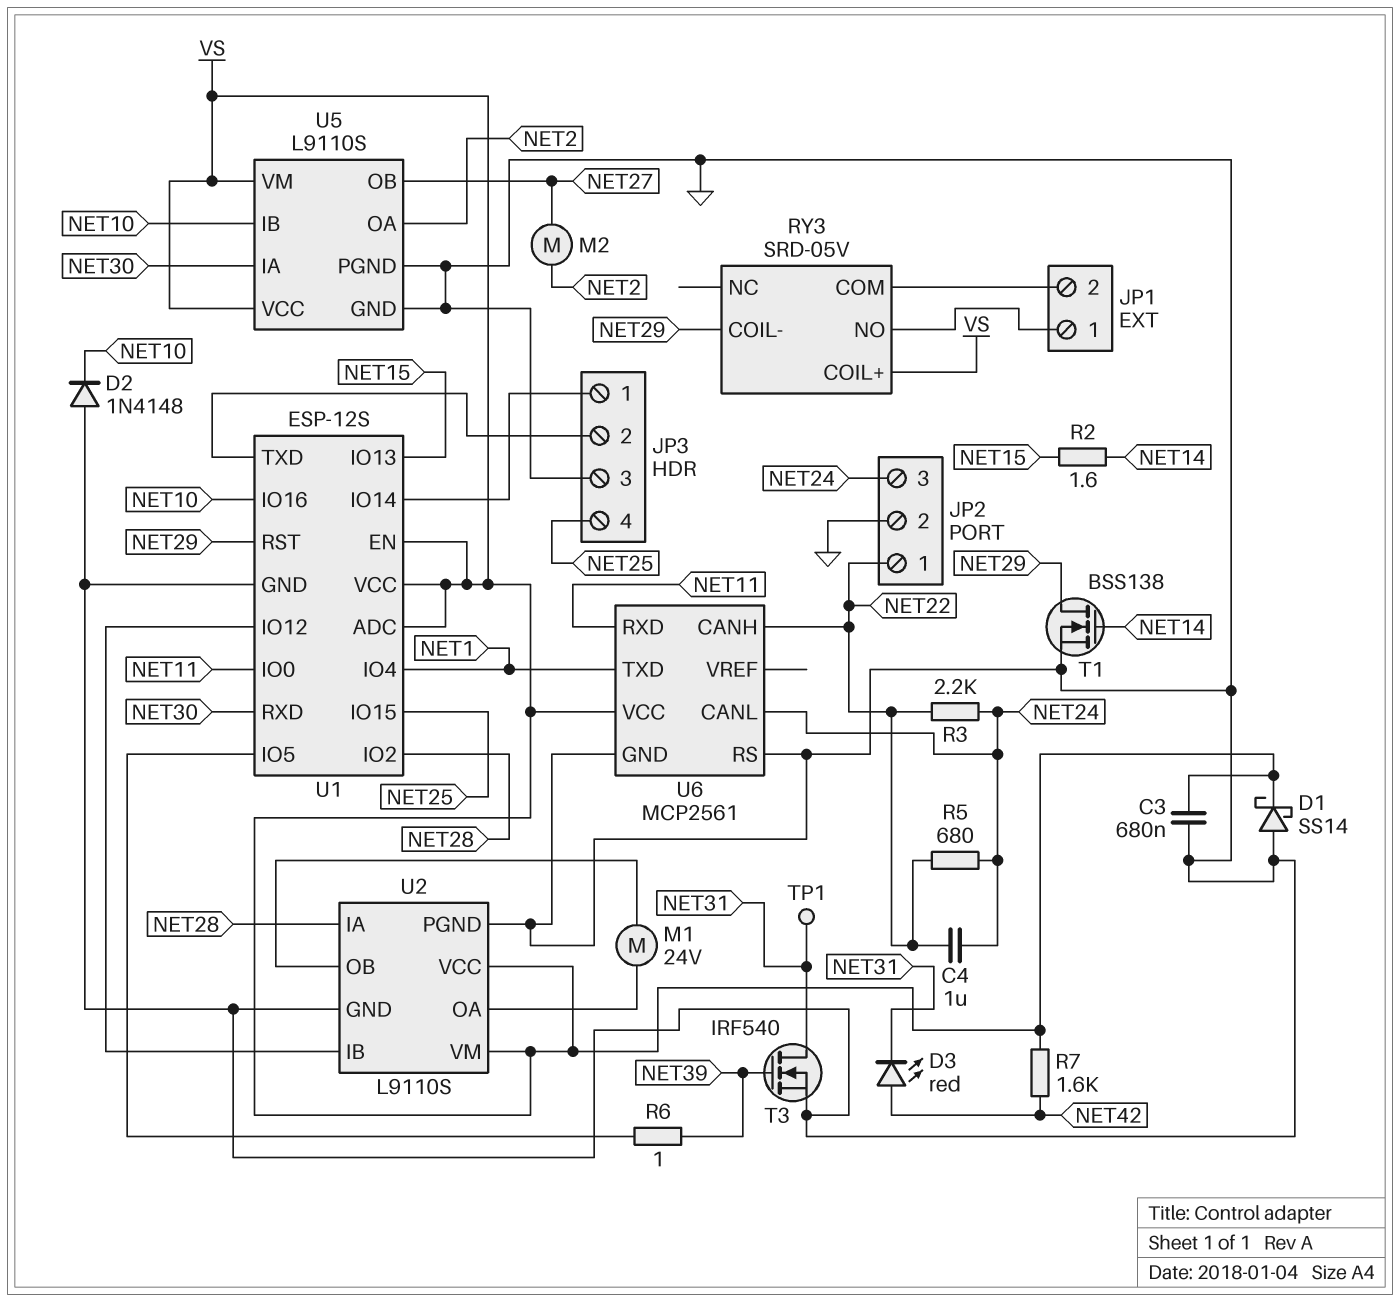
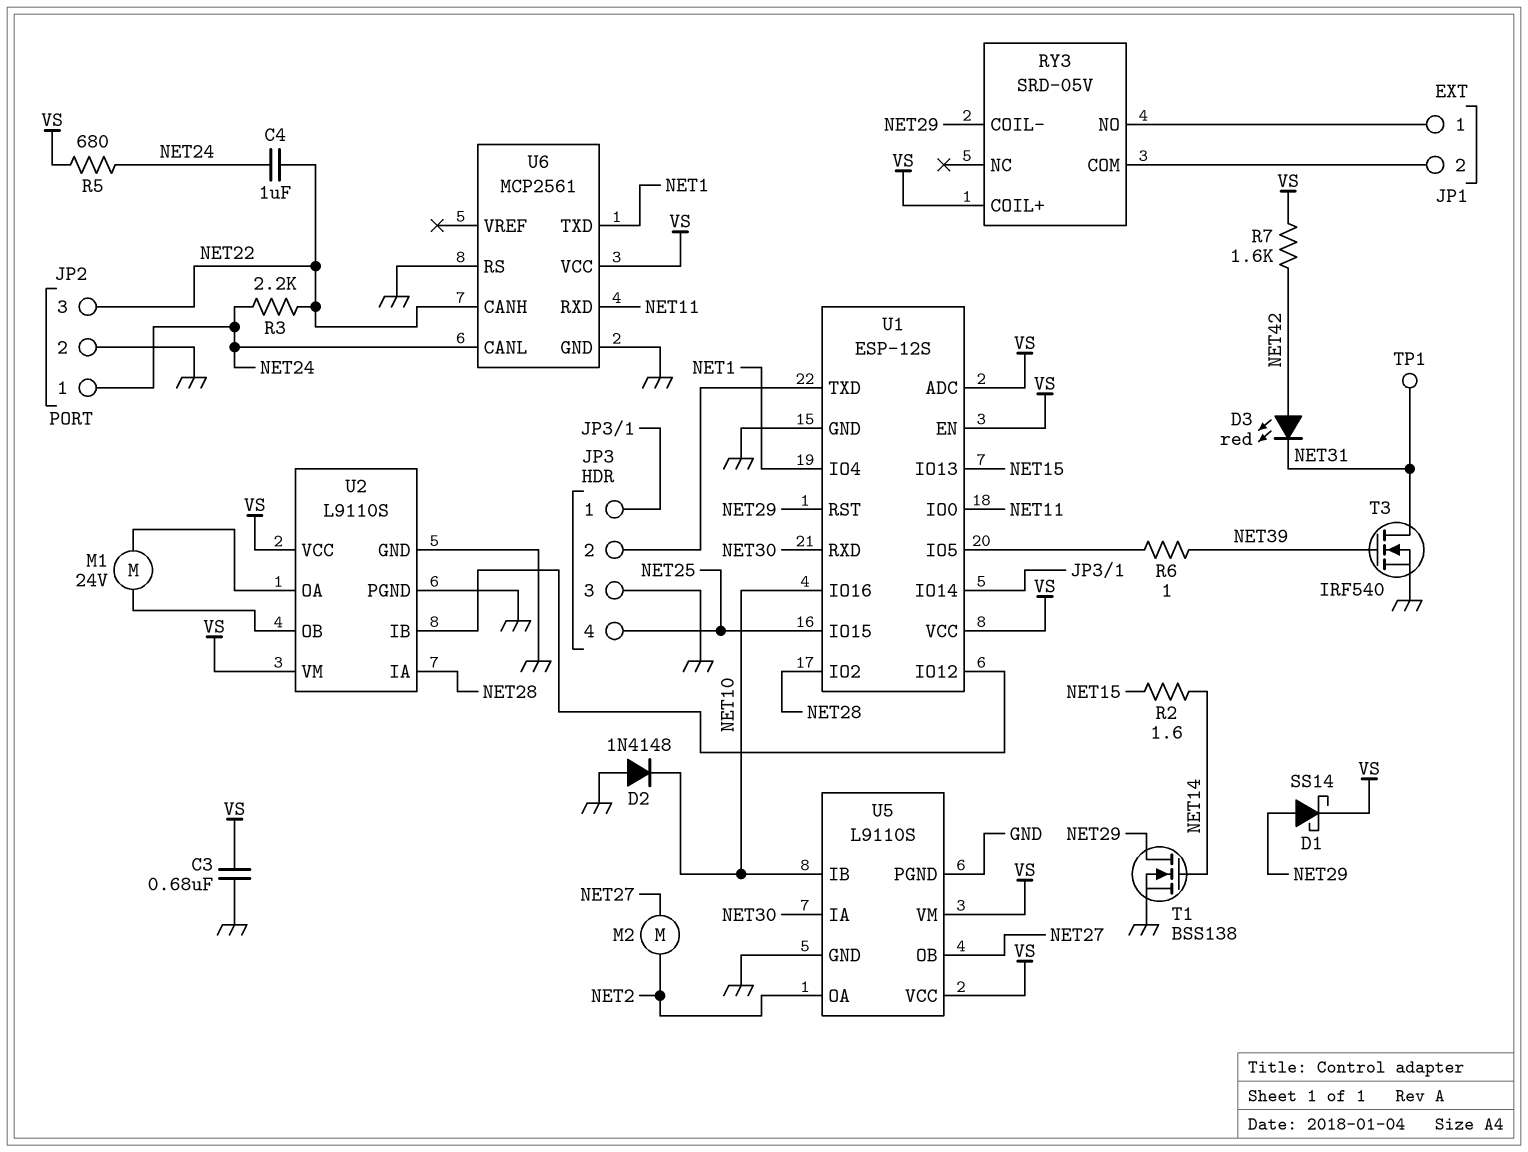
D1: schottky SS14 (A GND, K VS) -> schottky SS14 (A NET29, K VS)
JP2 pin 1: NET22 -> NET24
JP2 pin 3: NET24 -> NET22
R5: 680 (NET22, NET24) -> 680 (NET24, VS)

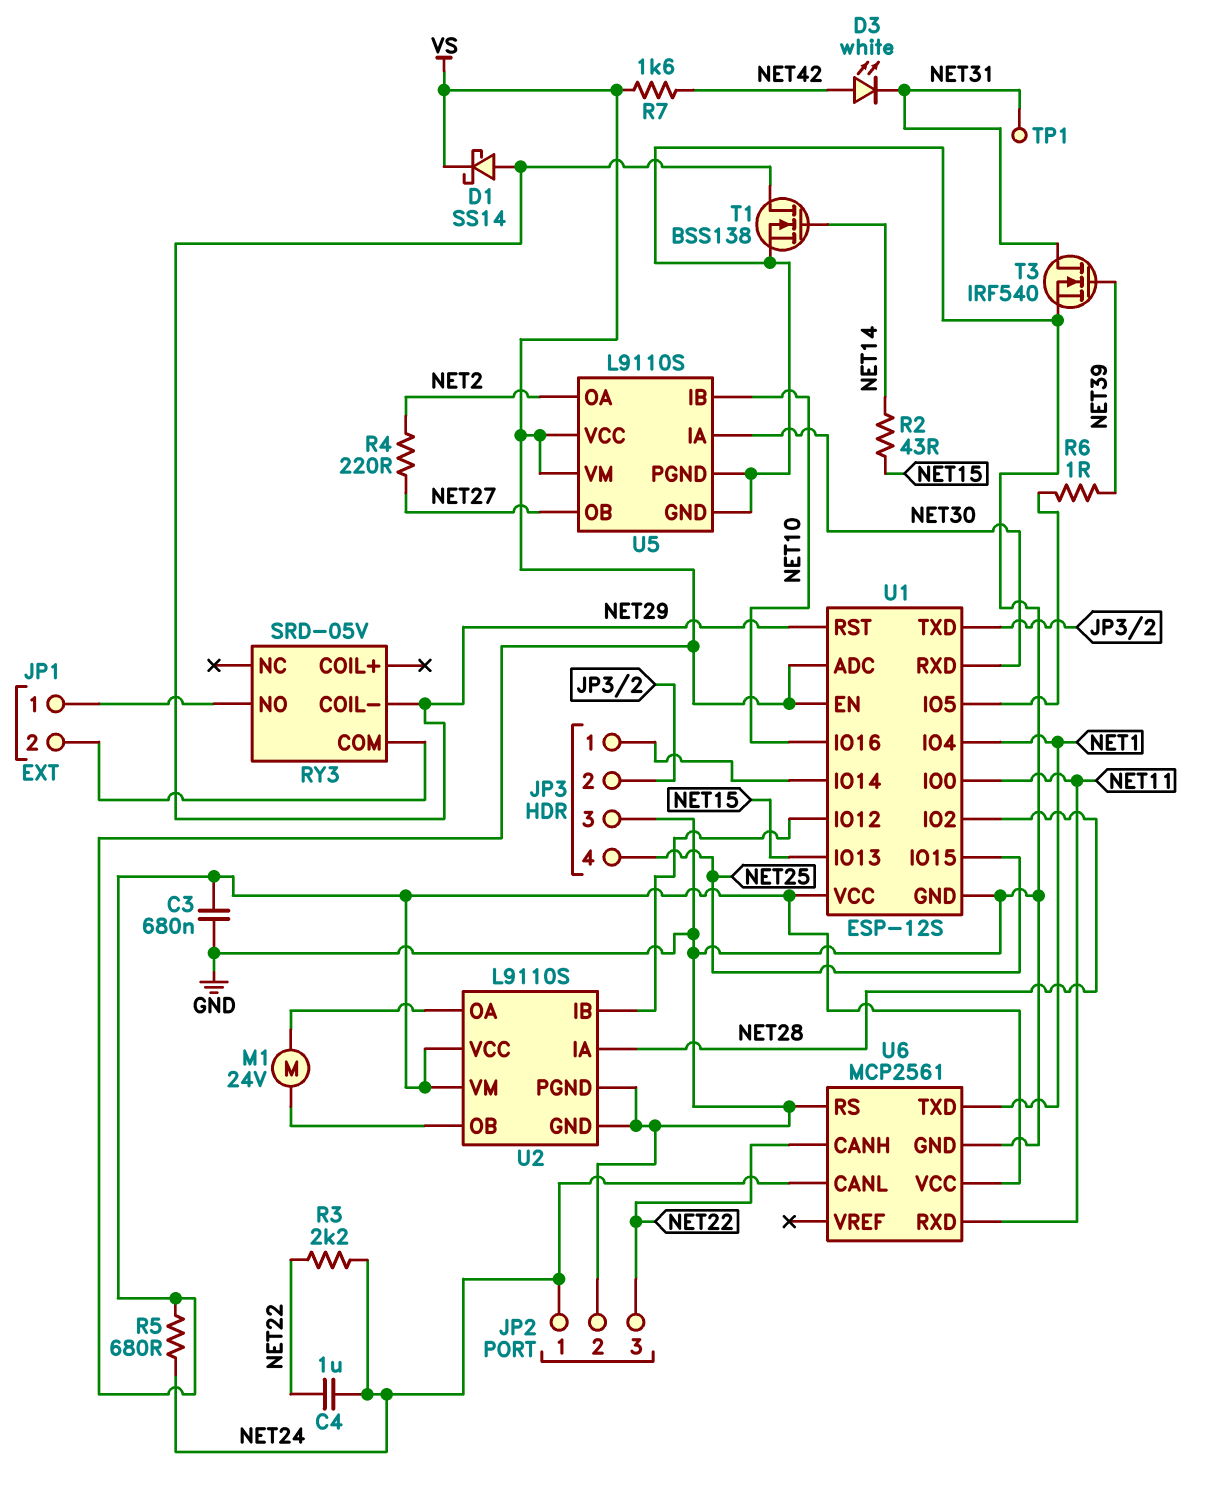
D2: diode 1N4148 (A GND, K NET10) -> none
D3: LED red (A NET42, K NET31) -> LED white (A NET42, K NET31)
M2: motor (NET2, NET27) -> none
R2: 1.6 (NET14, NET15) -> 43 (NET14, NET15)
R4: none -> 220 (NET2, NET27)
RY3 pin COIL+: VS -> none

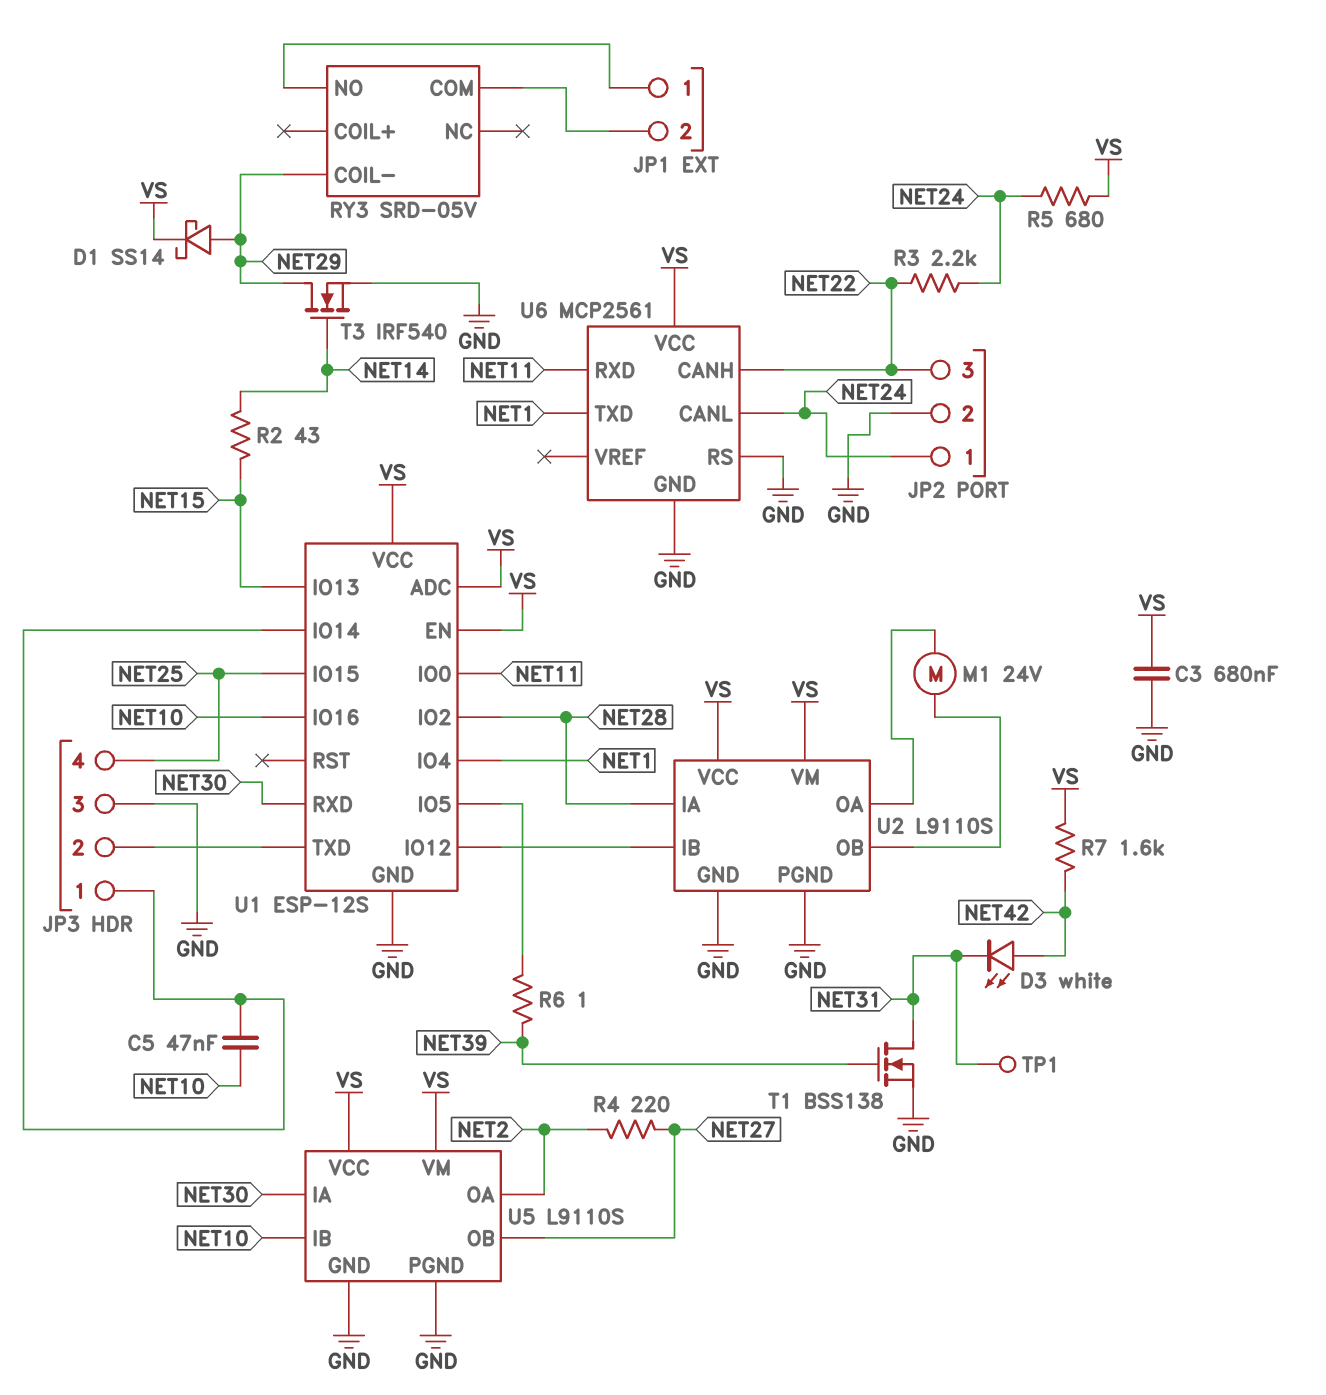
C4: 1uF (NET22, NET24) -> none
C5: none -> 47nF (JP3/1, NET10)
T1: NMOS BSS138 (G NET14, D NET29, S GND) -> NMOS BSS138 (G NET39, D NET31, S GND)
T3: NMOS IRF540 (G NET39, D NET31, S GND) -> NMOS IRF540 (G NET14, D NET29, S GND)
U1 pin RST: NET29 -> none

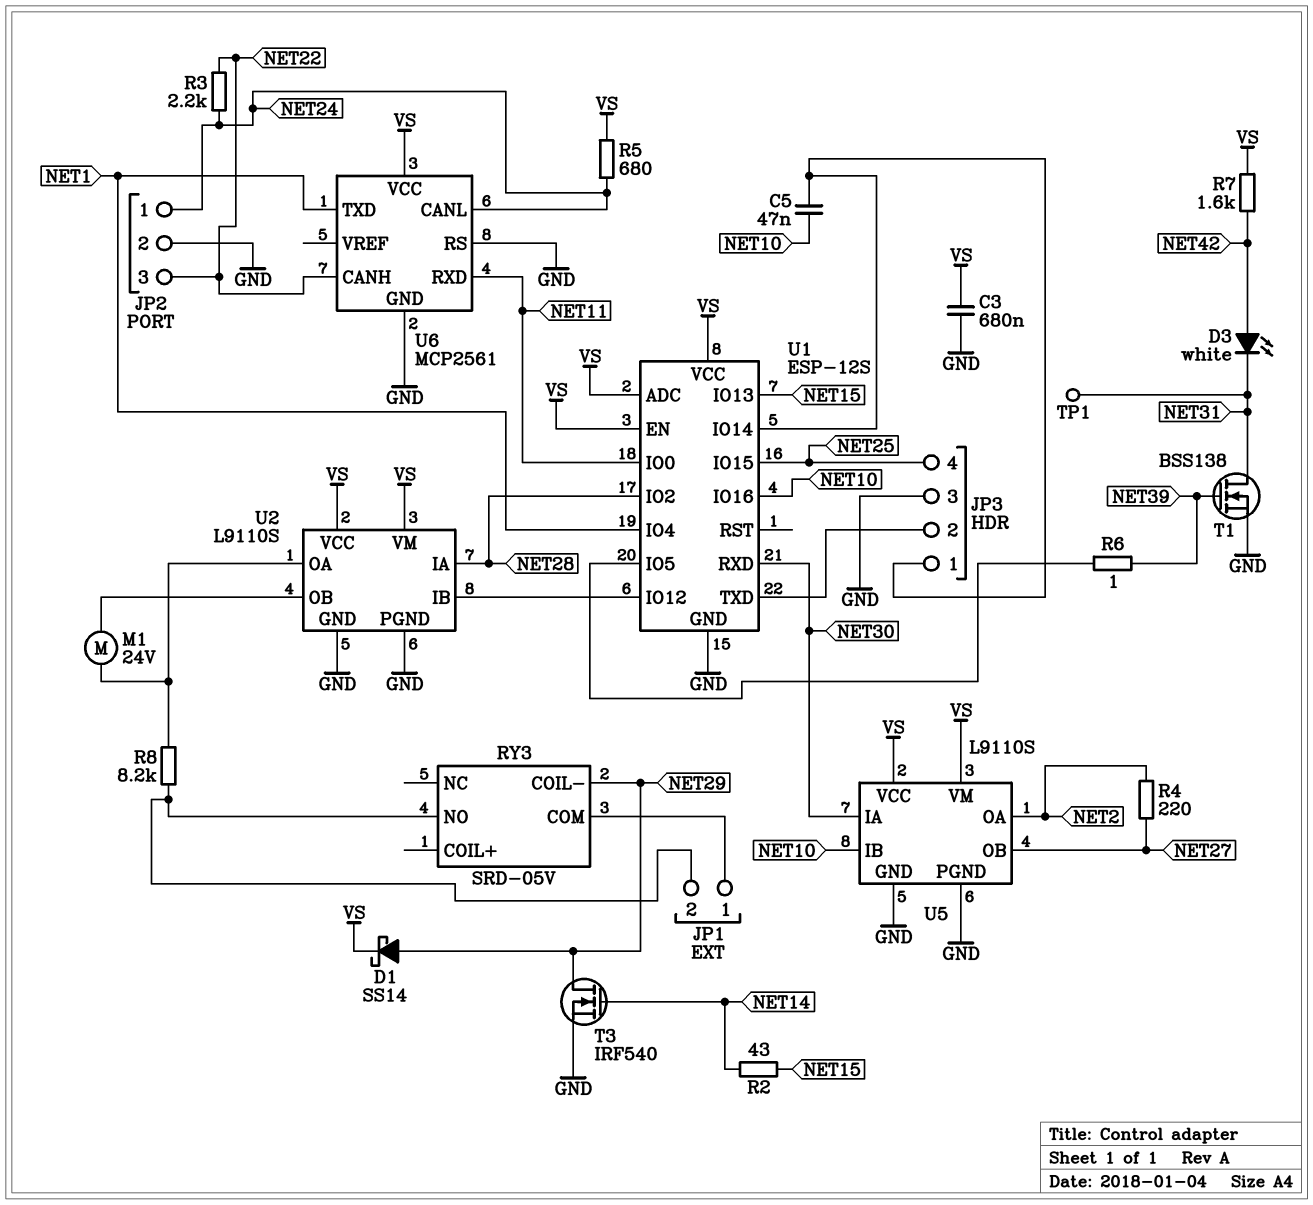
R8: none -> 8.2k (JP1/2, U2/OA)
RY3 pin COM: JP1/2 -> JP1/1
RY3 pin NO: JP1/1 -> JP1/2

